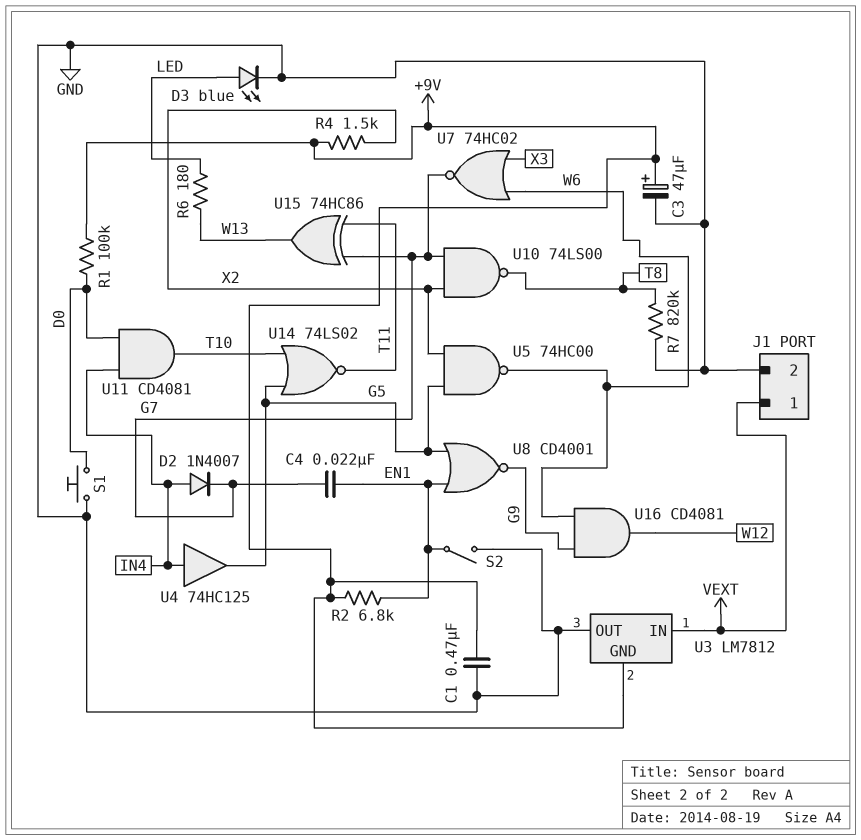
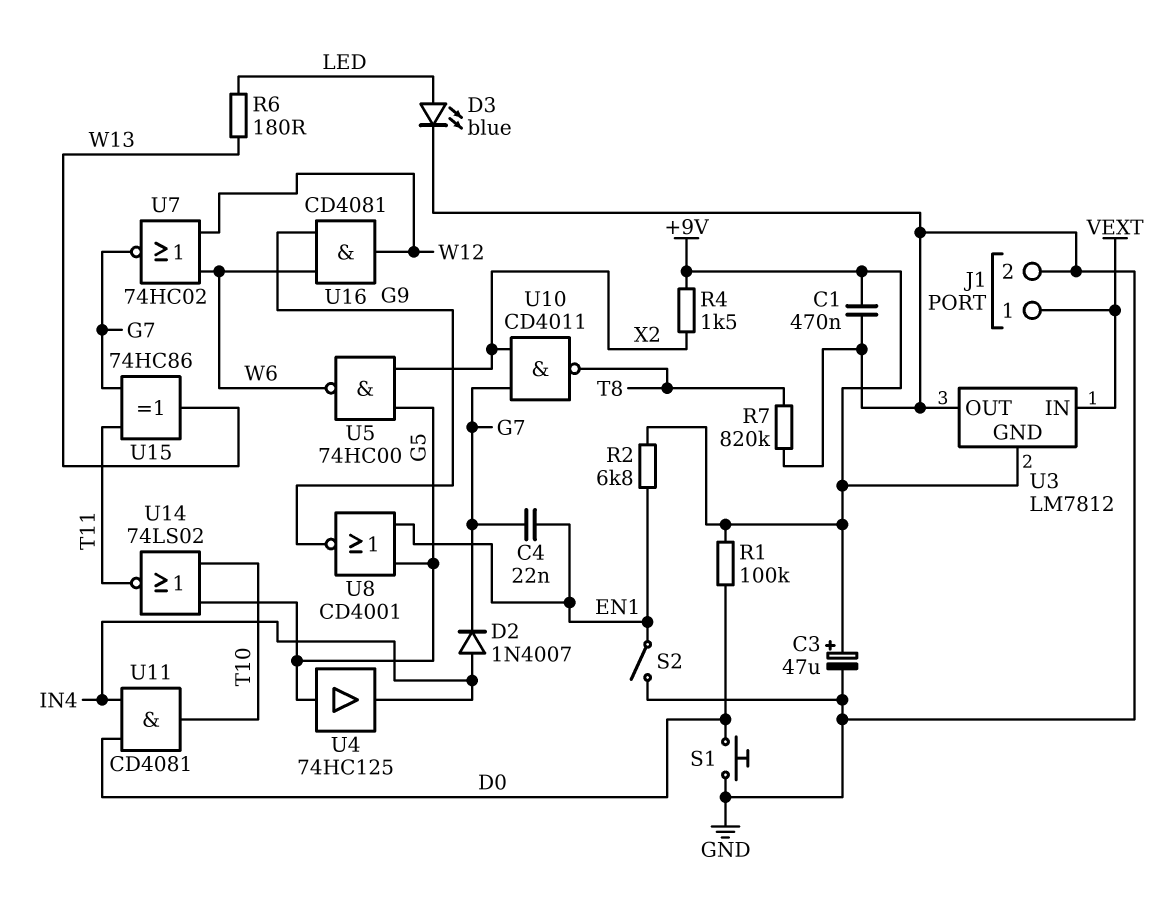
U4: buffer 74HC125 (in IN4, out G5) -> buffer 74HC125 (in G5, out IN4)
U7: NOR 74HC02 (in W6, in X3, out G7) -> NOR 74HC02 (in W6, in W12, out G7)
U10: NAND 74LS00 (in G7, in X2, out T8) -> NAND CD4011 (in G7, in X2, out T8)

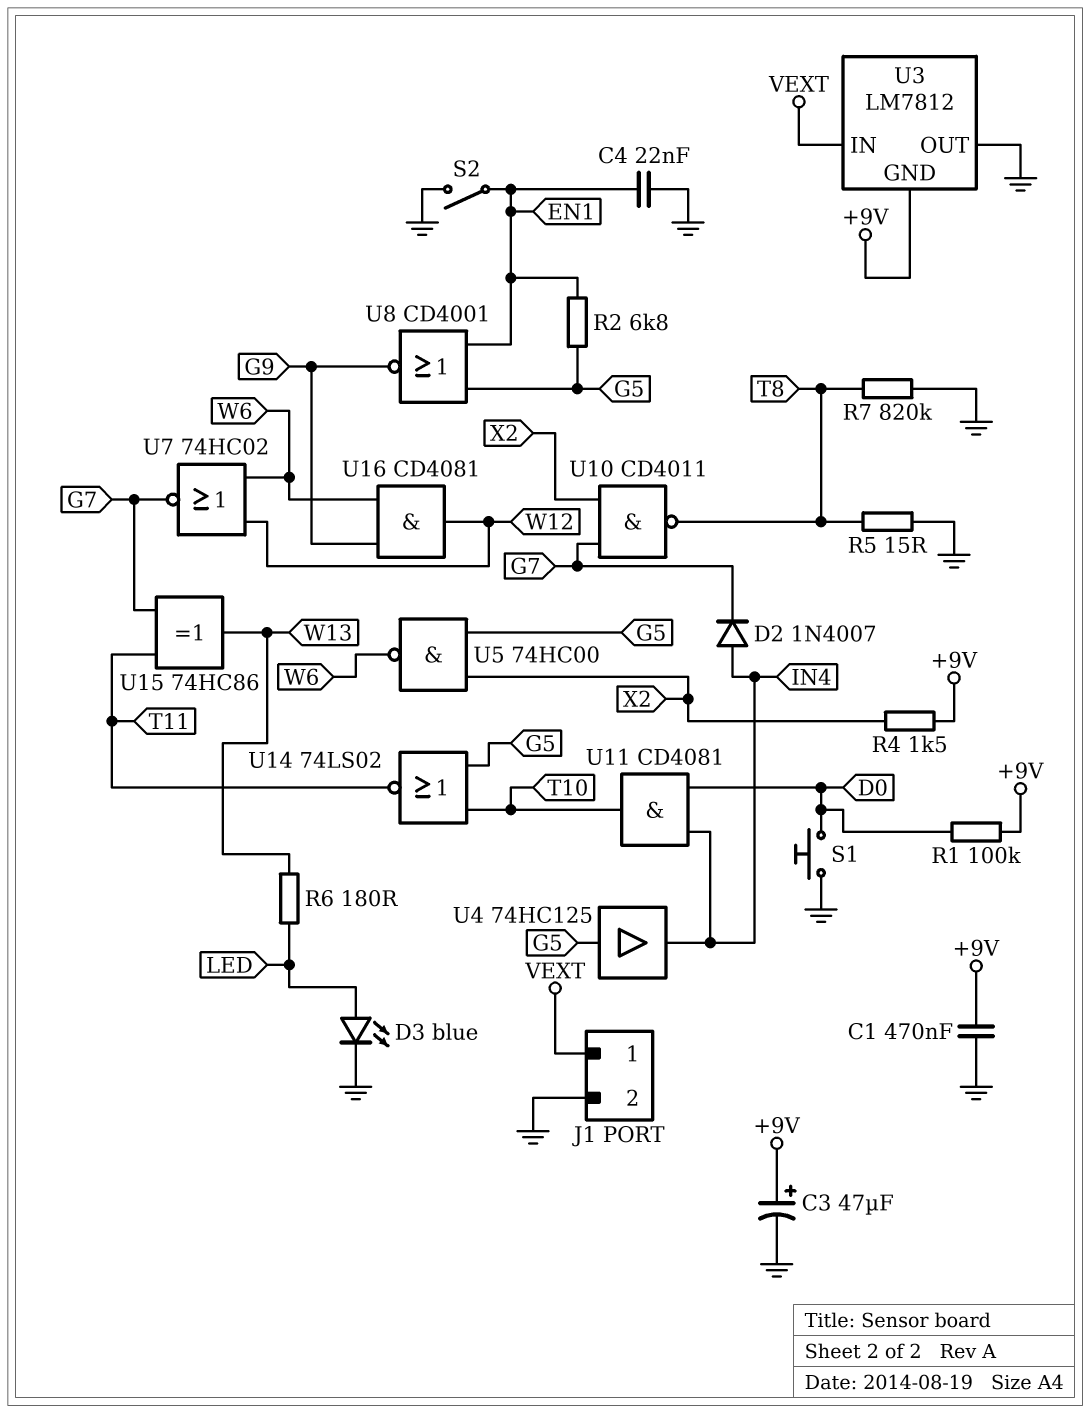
C4: 22nF (EN1, G7) -> 22nF (EN1, GND)
R2: 6.8k (+9V, EN1) -> 6.8k (EN1, G5)
R5: none -> 15 (GND, T8)

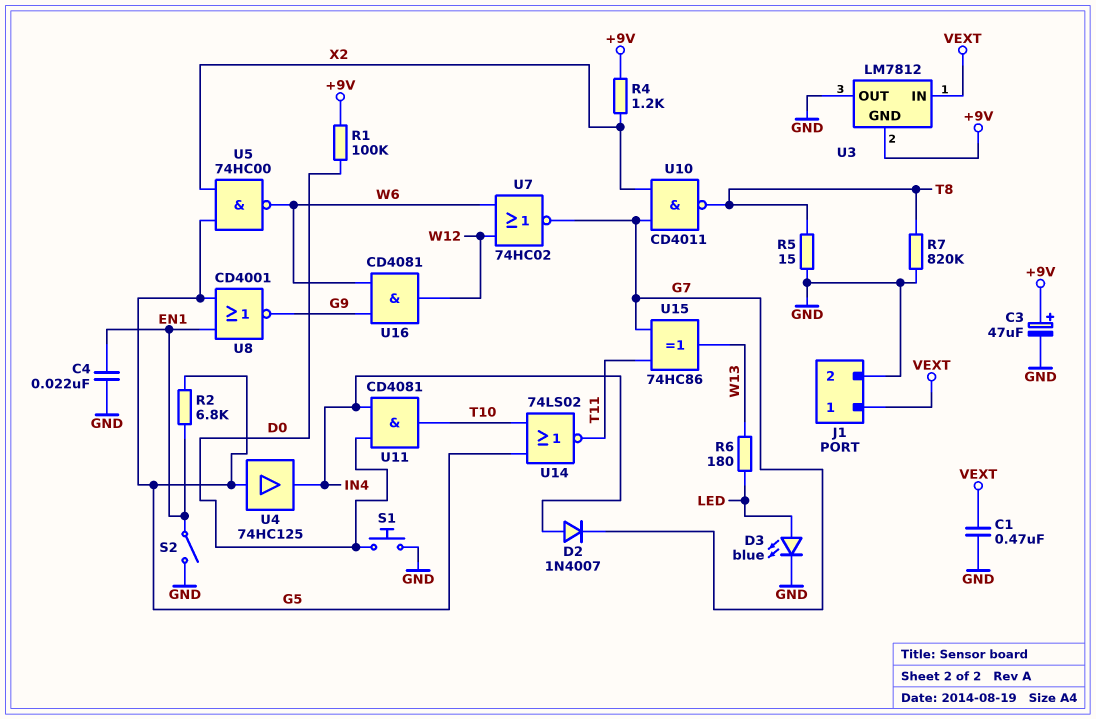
C1: 470nF (+9V, GND) -> 470nF (GND, VEXT)
R4: 1.5k (+9V, X2) -> 1.2k (+9V, X2)

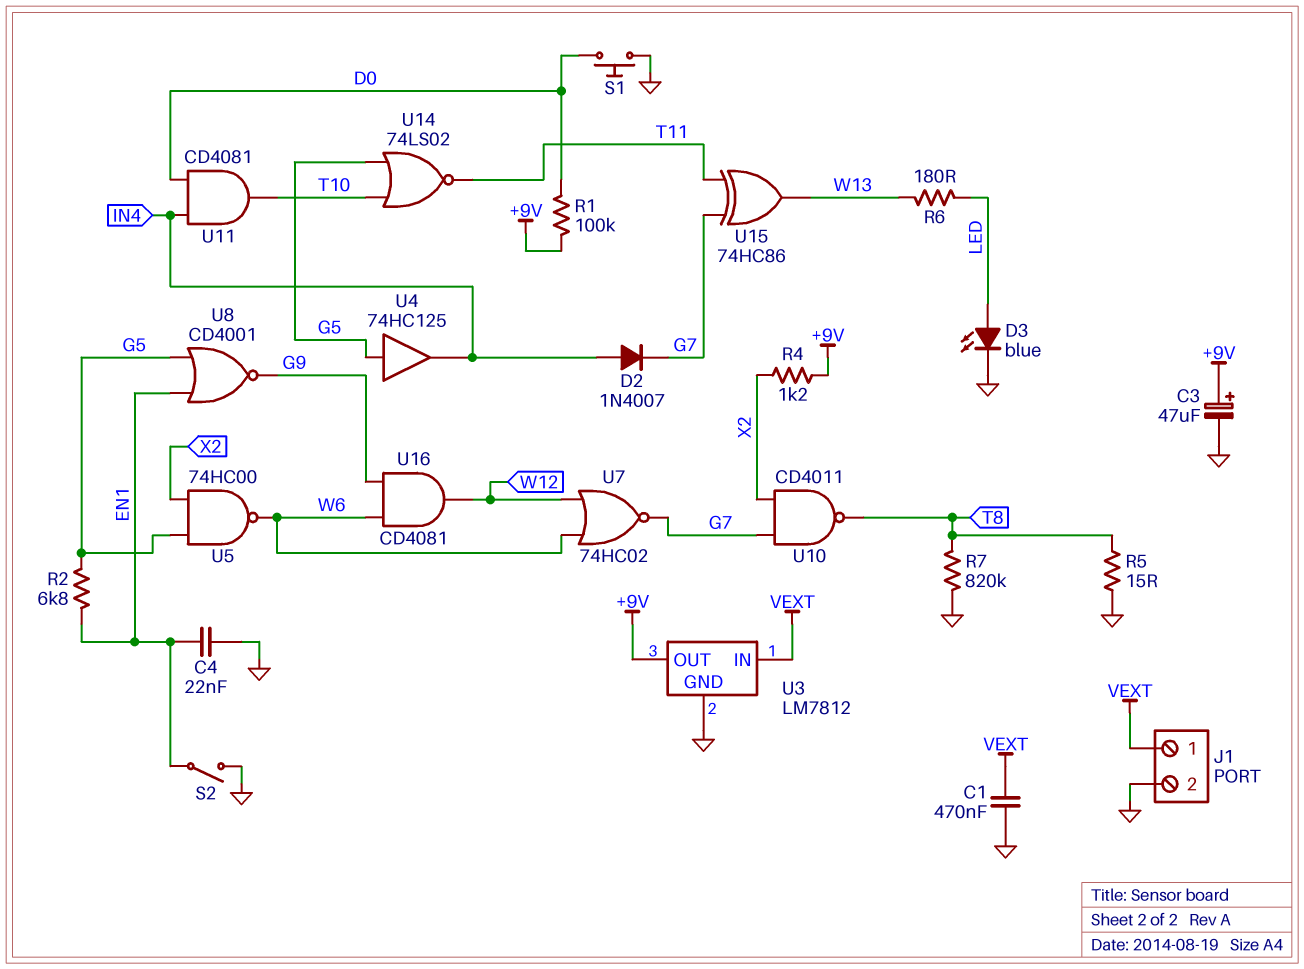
U3 pin GND: +9V -> GND
U3 pin OUT: GND -> +9V

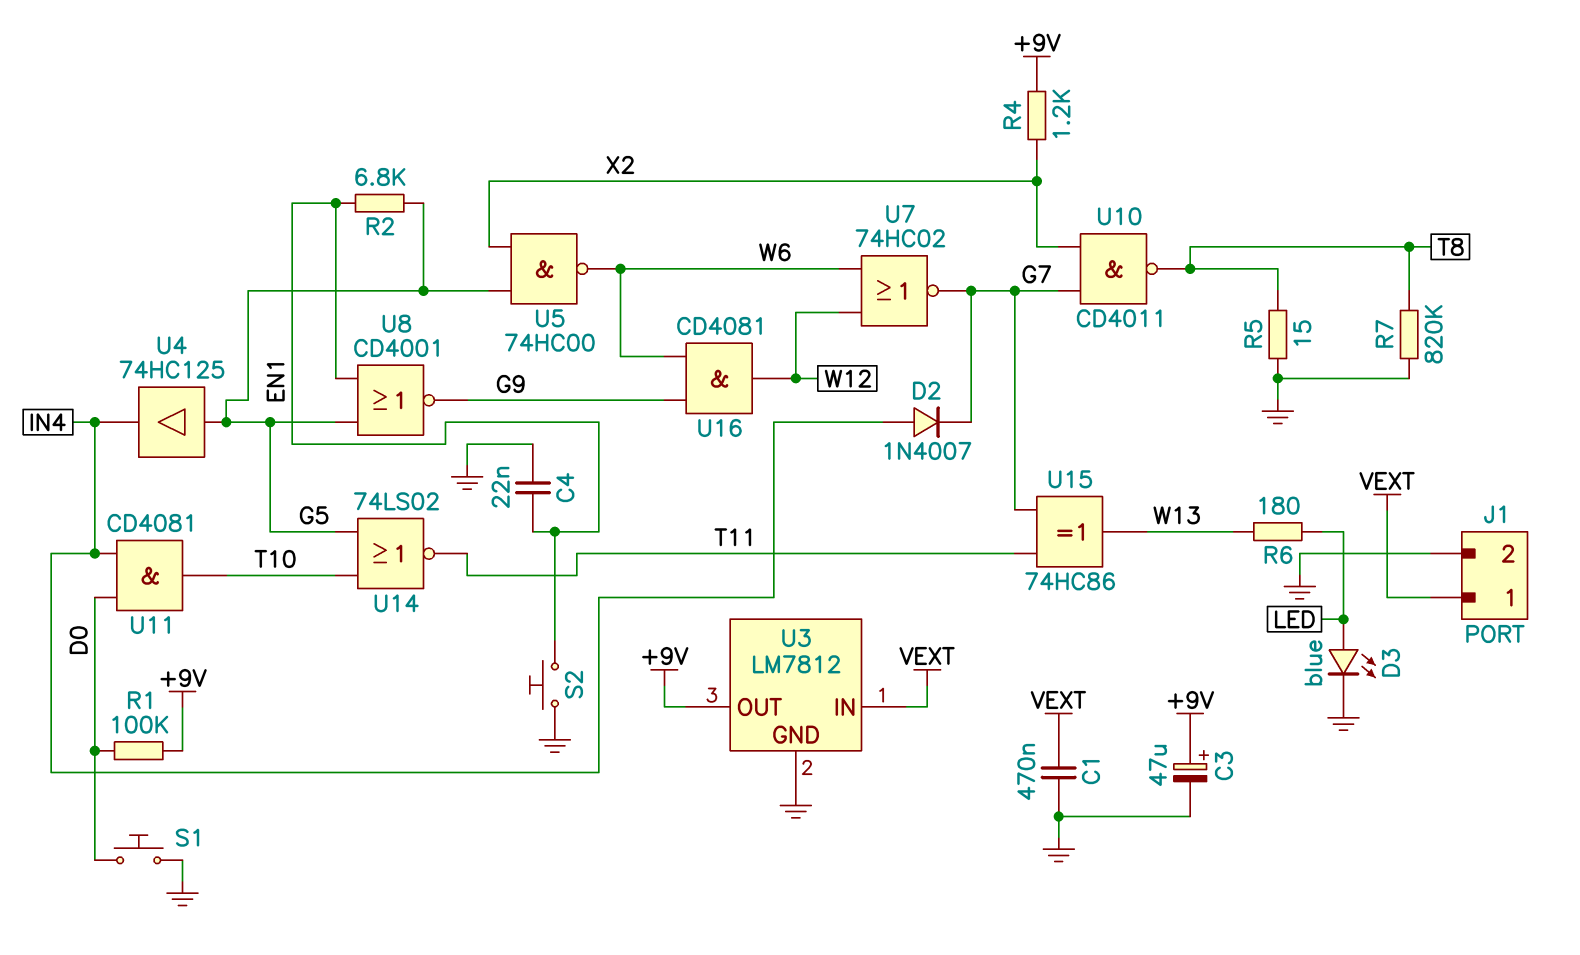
S2: switch (EN1, GND) -> button (EN1, GND)

